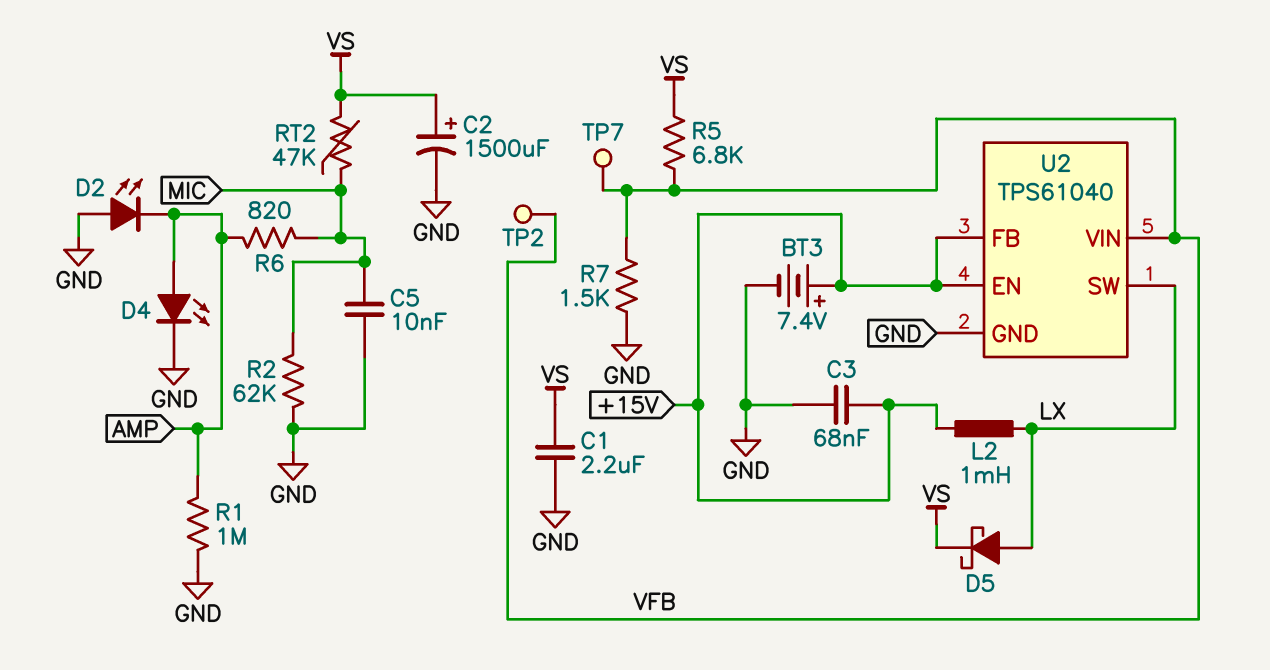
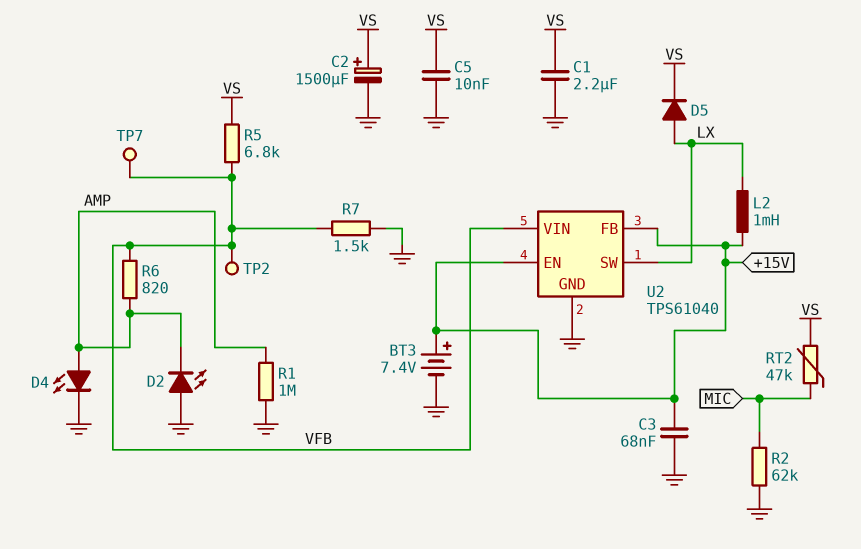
C5: 10nF (GND, MIC) -> 10nF (GND, VS)
D5: schottky (A LX, K VS) -> diode (A LX, K VS)
R6: 820 (AMP, MIC) -> 820 (AMP, VFB)

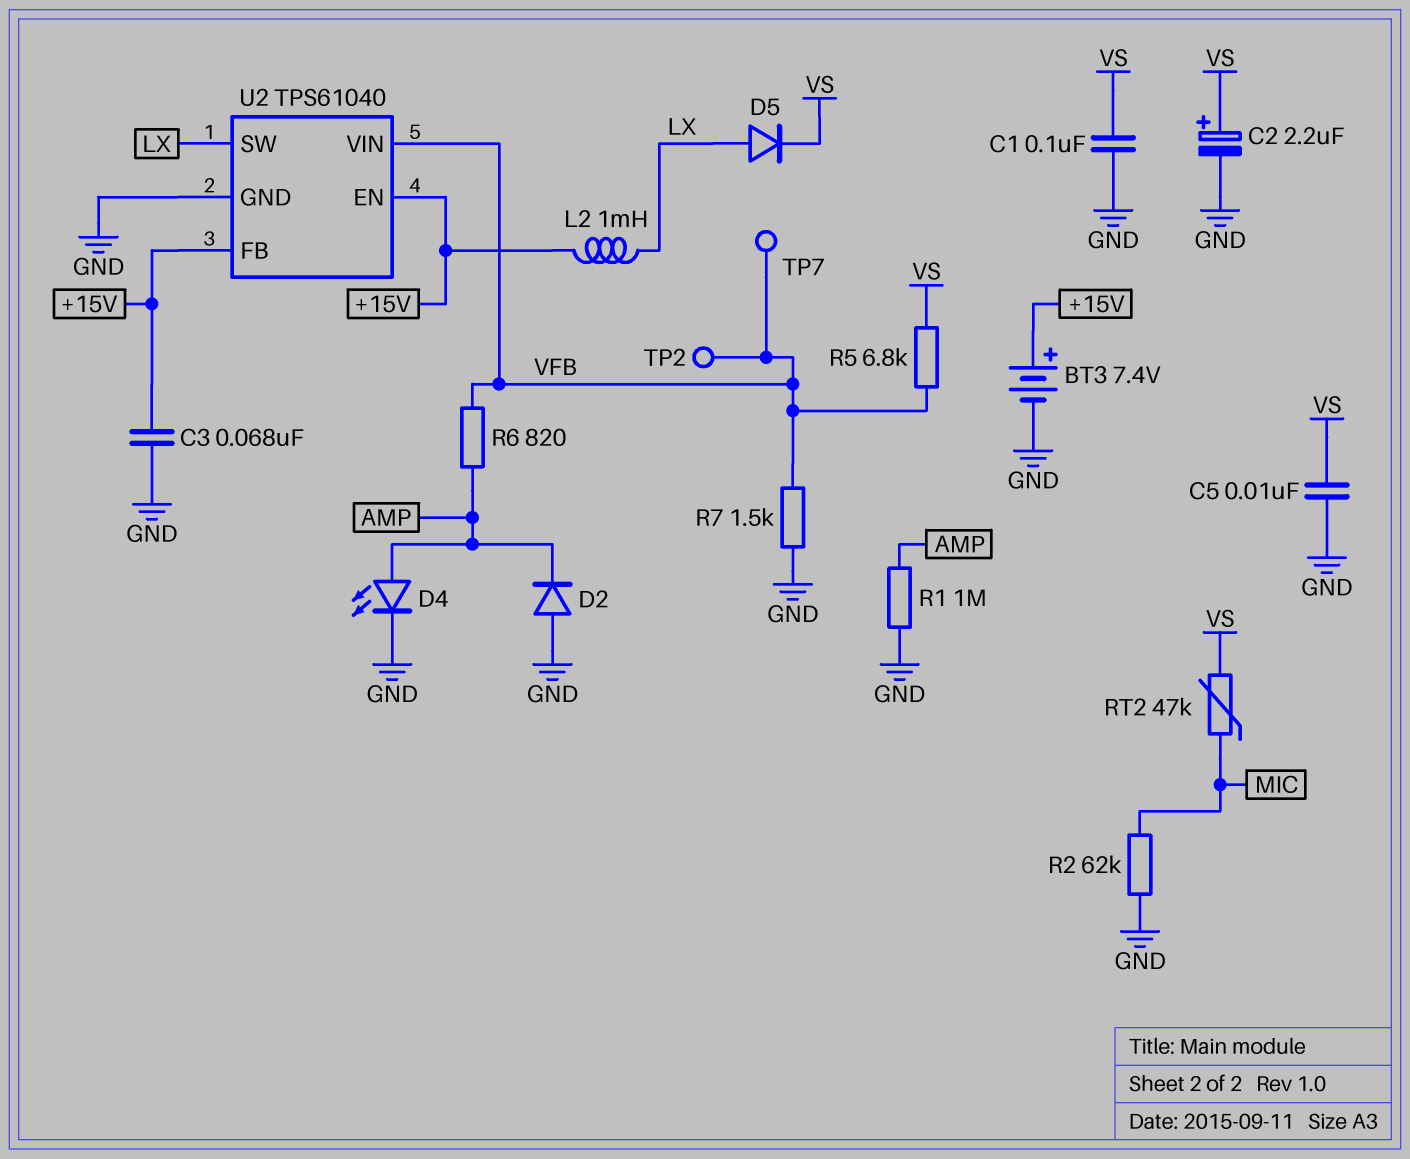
C1: 2.2uF (GND, VS) -> 100nF (GND, VS)
C2: 1500uF (plus VS, minus GND) -> 2.2uF (plus VS, minus GND)
D2: LED (A GND, K AMP) -> diode (A GND, K AMP)

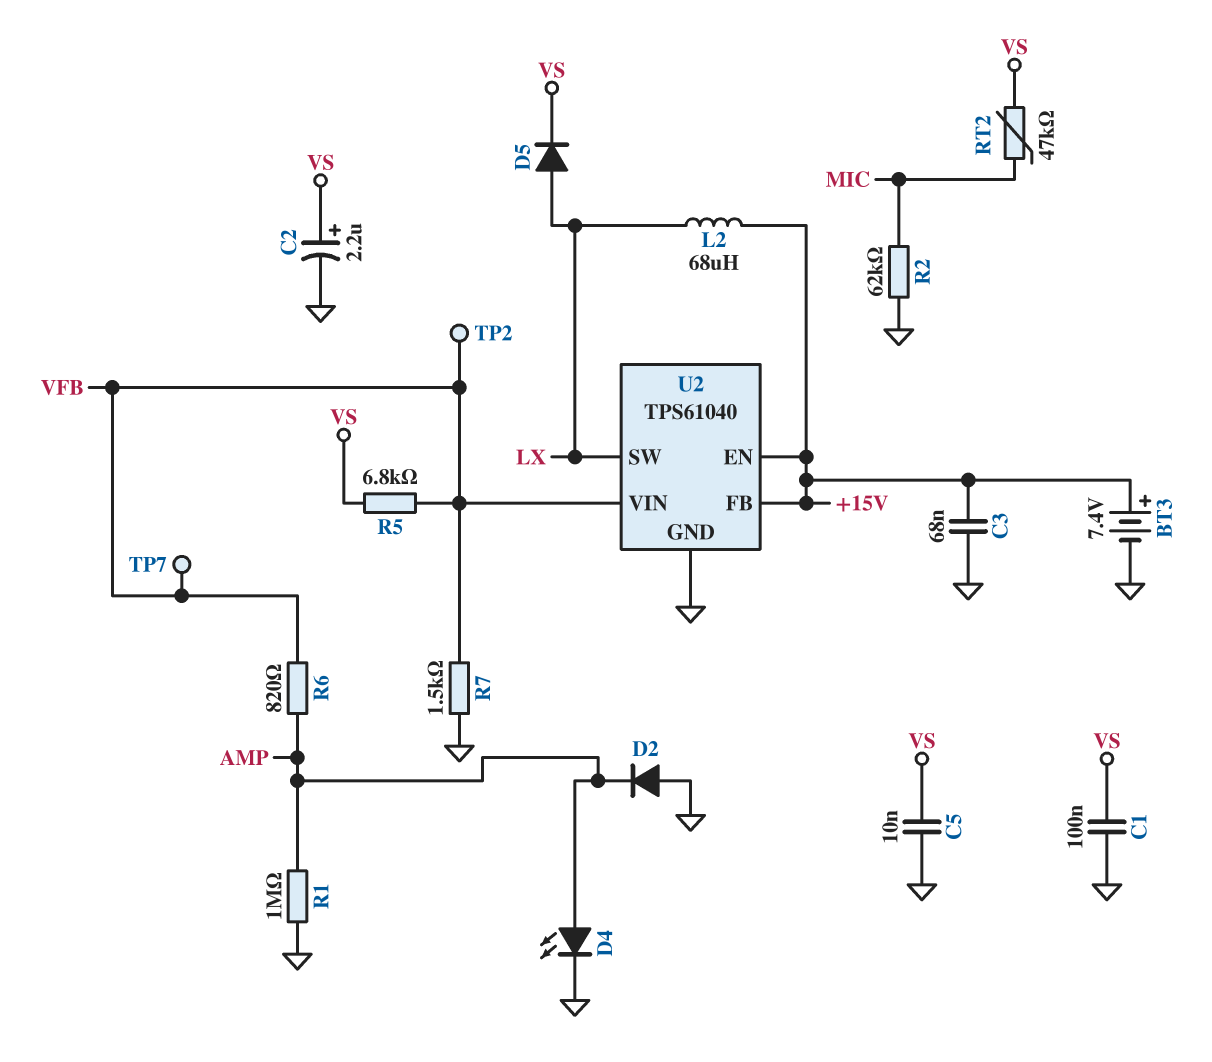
L2: 1mH (+15V, LX) -> 68uH (+15V, LX)

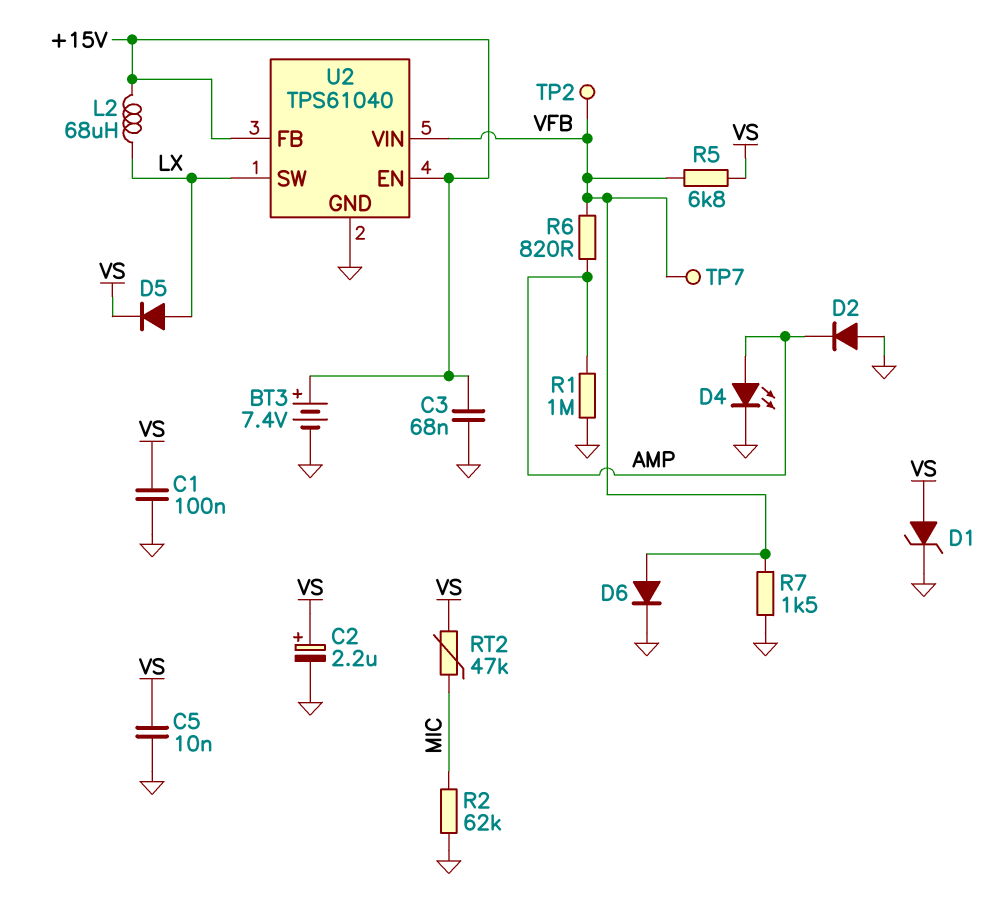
D1: none -> zener (A VS, K GND)
D6: none -> diode (A VFB, K GND)

